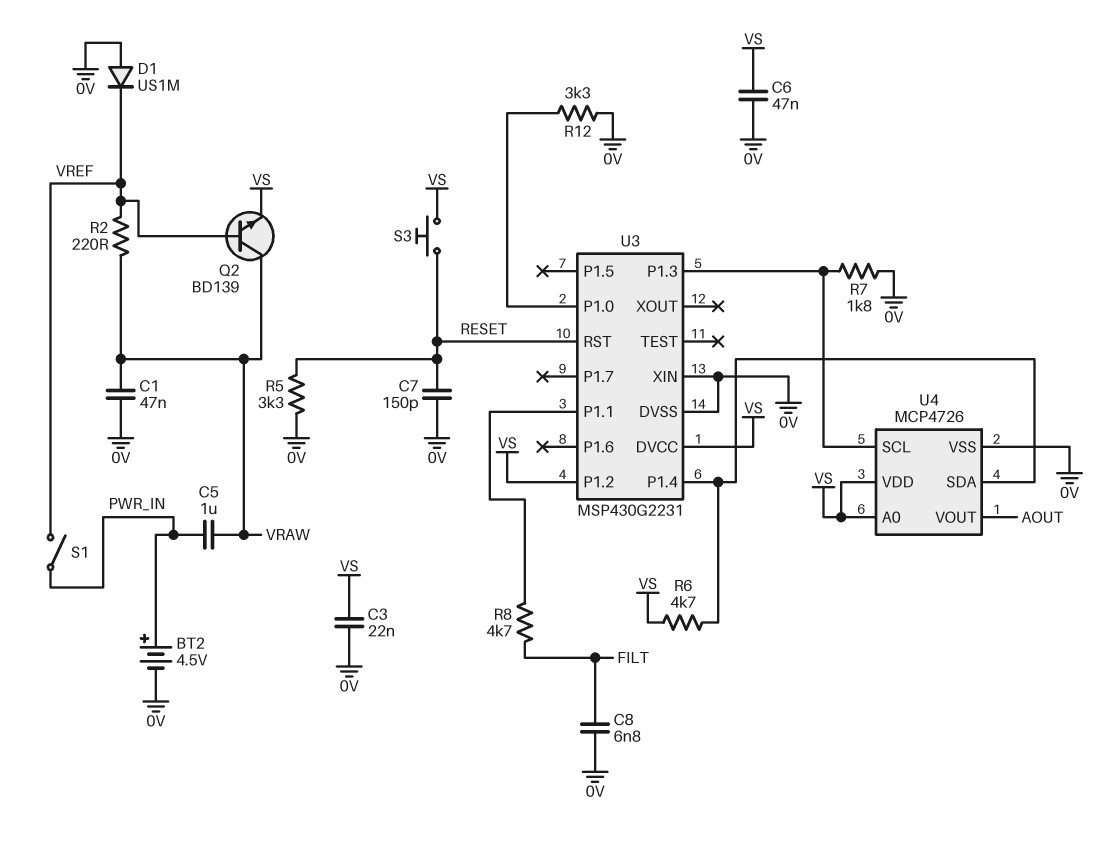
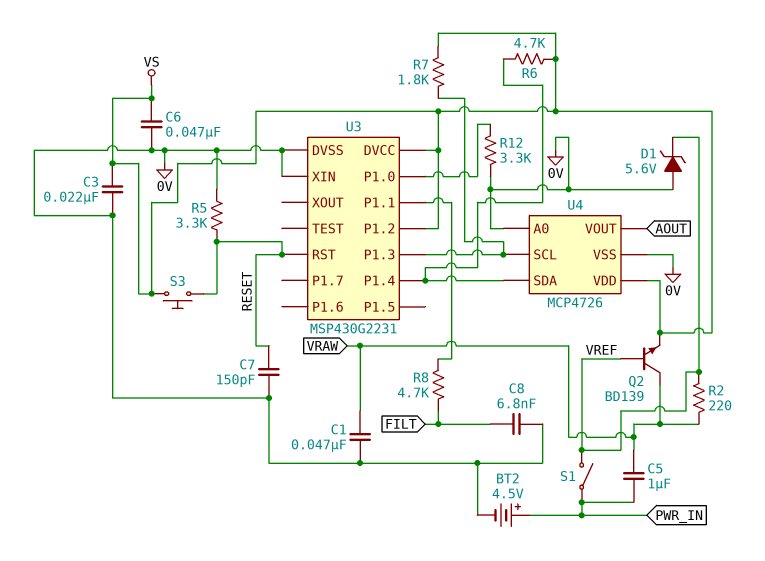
D1: diode US1M (A 0V, K VREF) -> zener 5.6V (A 0V, K VREF)
R7: 1.8k (0V, U3/P1.3) -> 1.8k (U3/P1.3, VS)
U4 pin A0: VS -> 0V

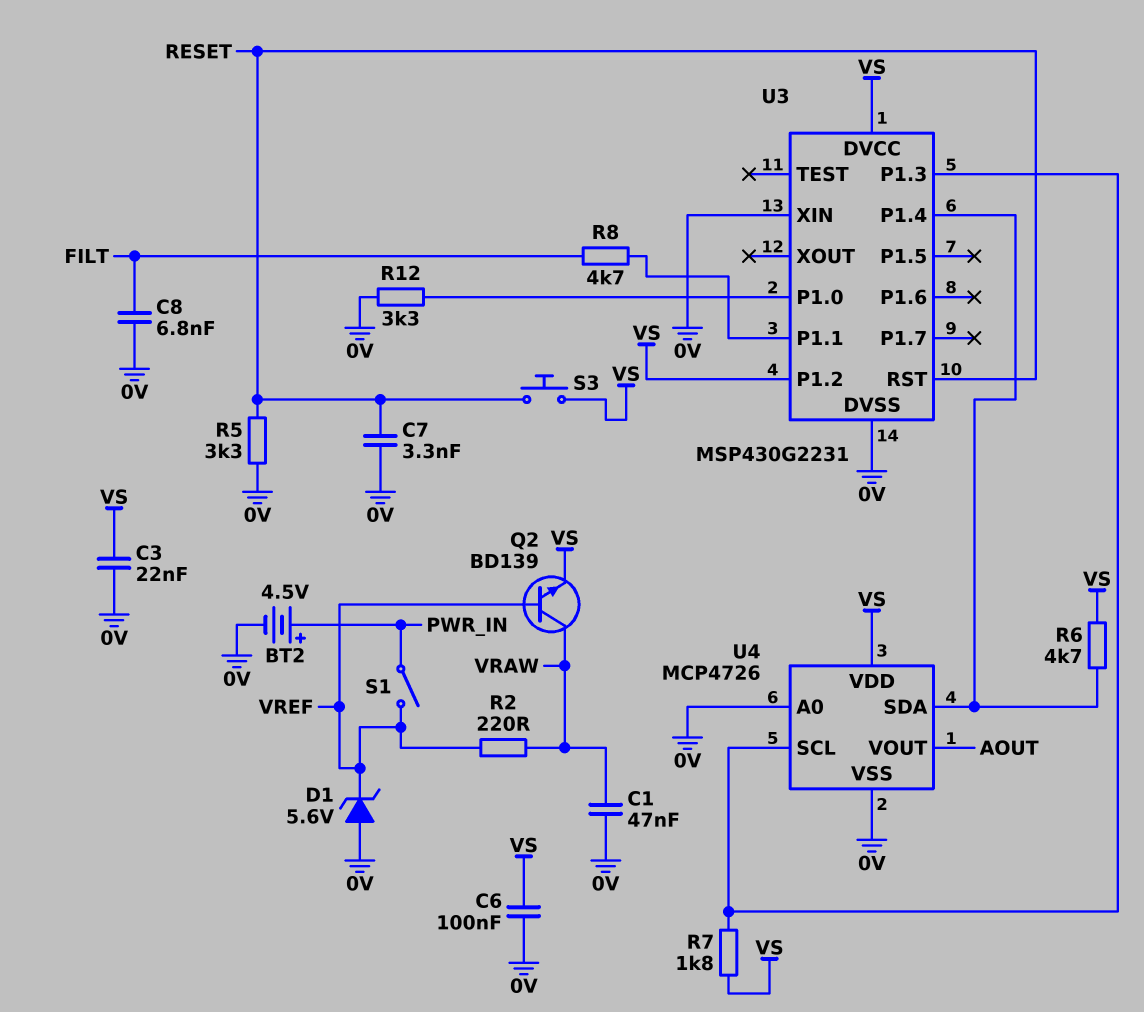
C5: 1uF (PWR_IN, VRAW) -> none
C6: 47nF (0V, VS) -> 100nF (0V, VS)
C7: 150pF (0V, RESET) -> 3.3nF (0V, RESET)

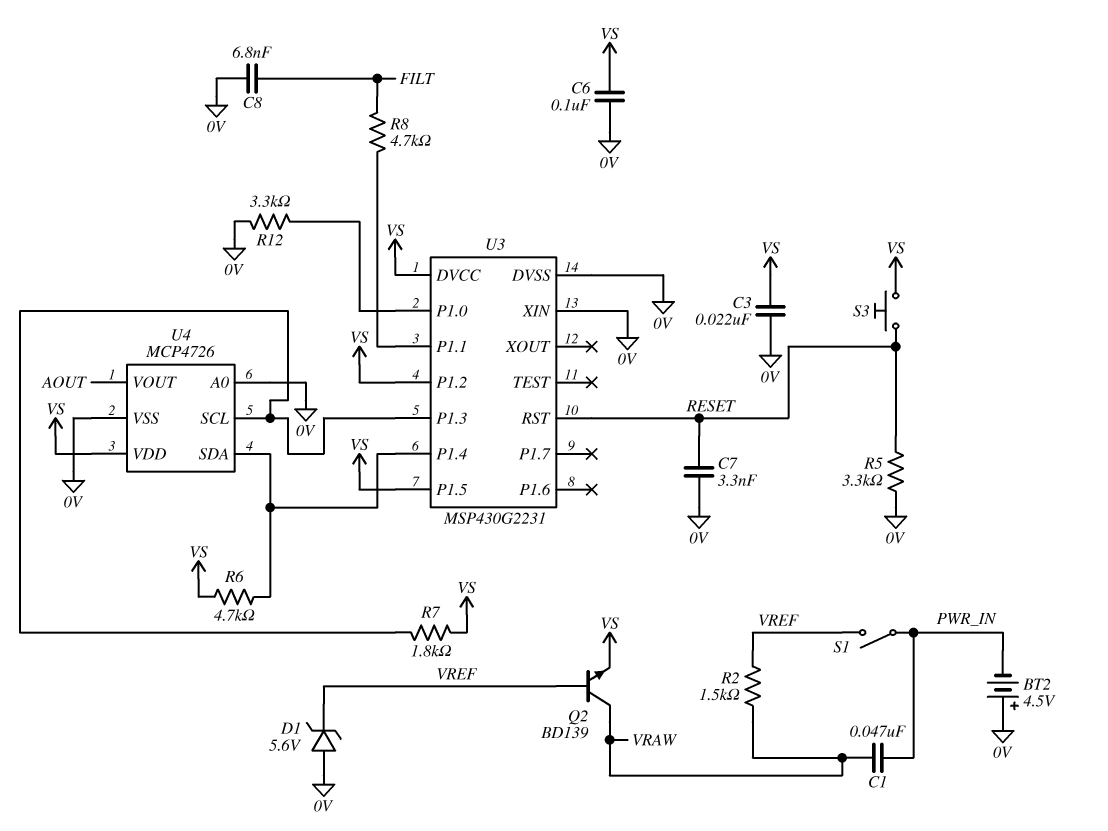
BT2: 4.5V (plus PWR_IN, minus 0V) -> 4.5V (plus 0V, minus PWR_IN)
C1: 47nF (0V, VRAW) -> 47nF (PWR_IN, VRAW)
R2: 220 (VRAW, VREF) -> 1.5k (VRAW, VREF)
U3 pin P1.5: none -> VS

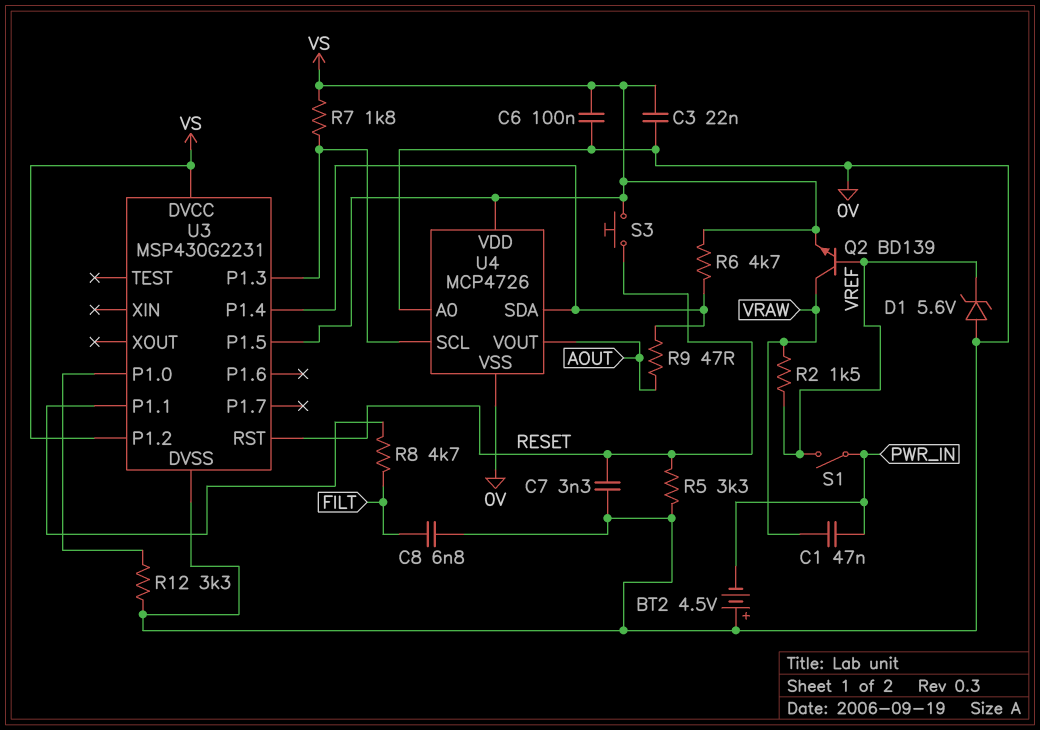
R9: none -> 47 (AOUT, U3/P1.4)
U3 pin XIN: 0V -> none

